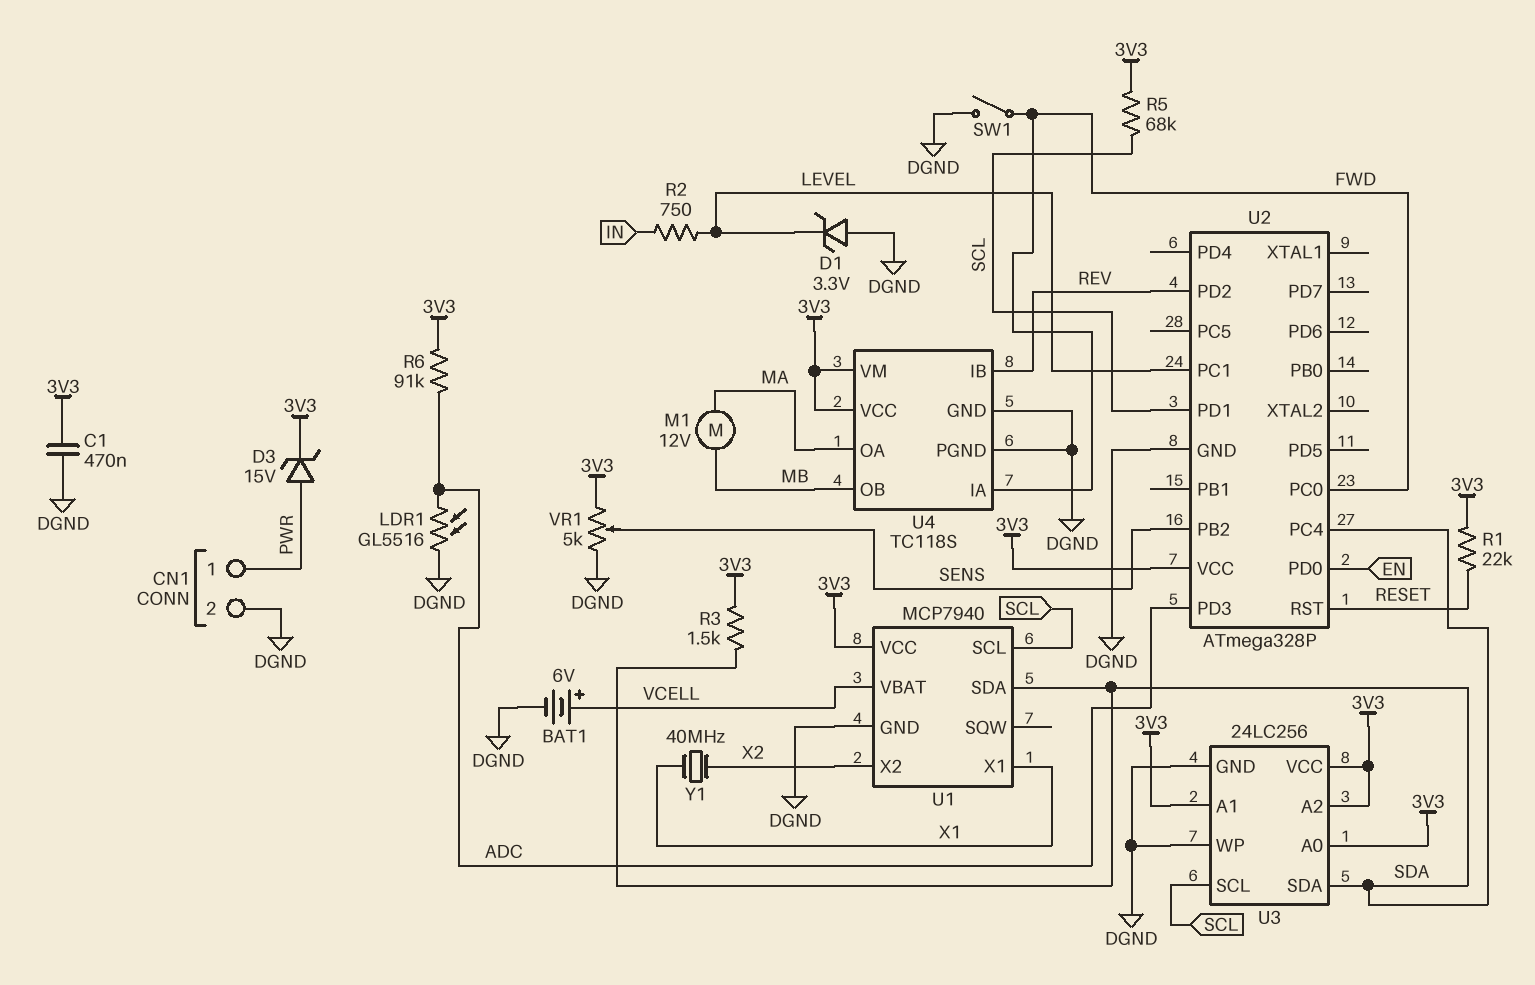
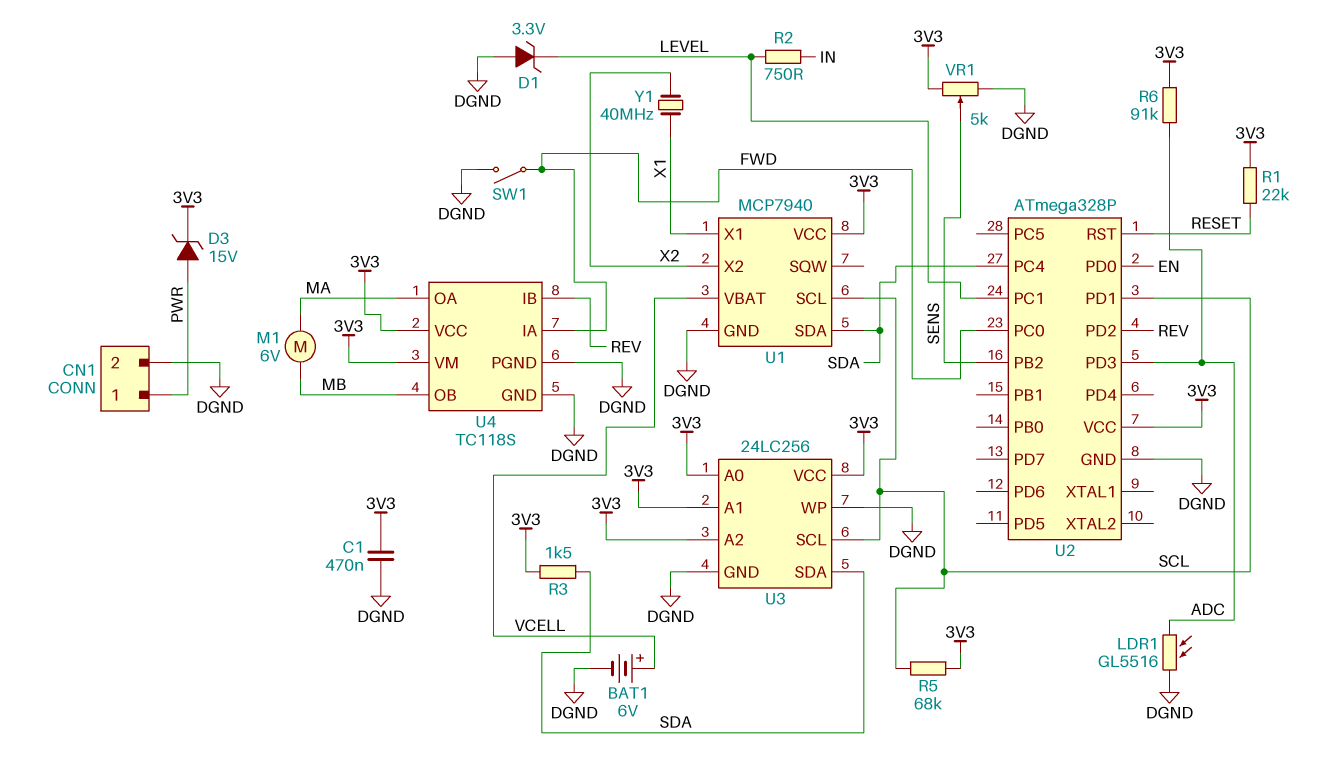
M1: motor 12V (MA, MB) -> motor 6V (MA, MB)

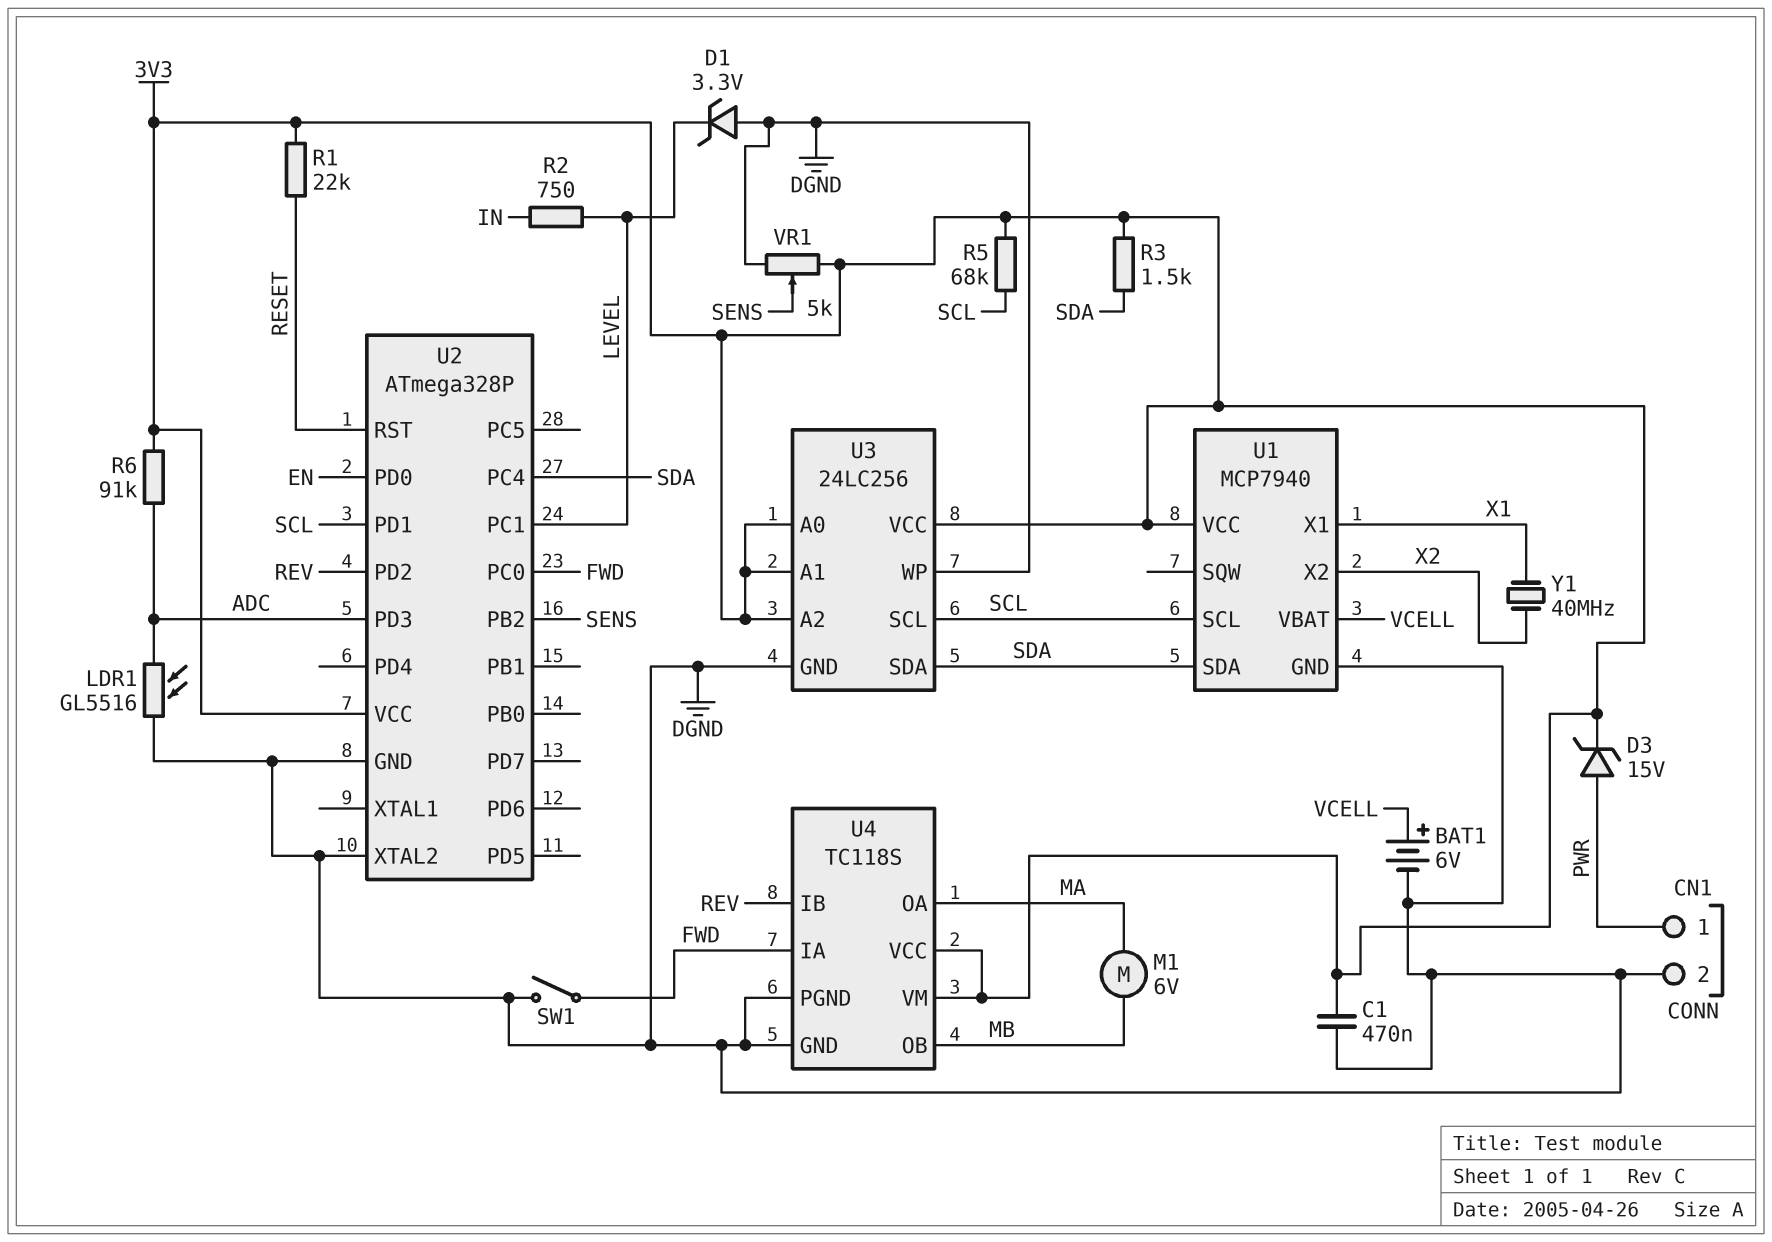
U2 pin XTAL2: none -> DGND

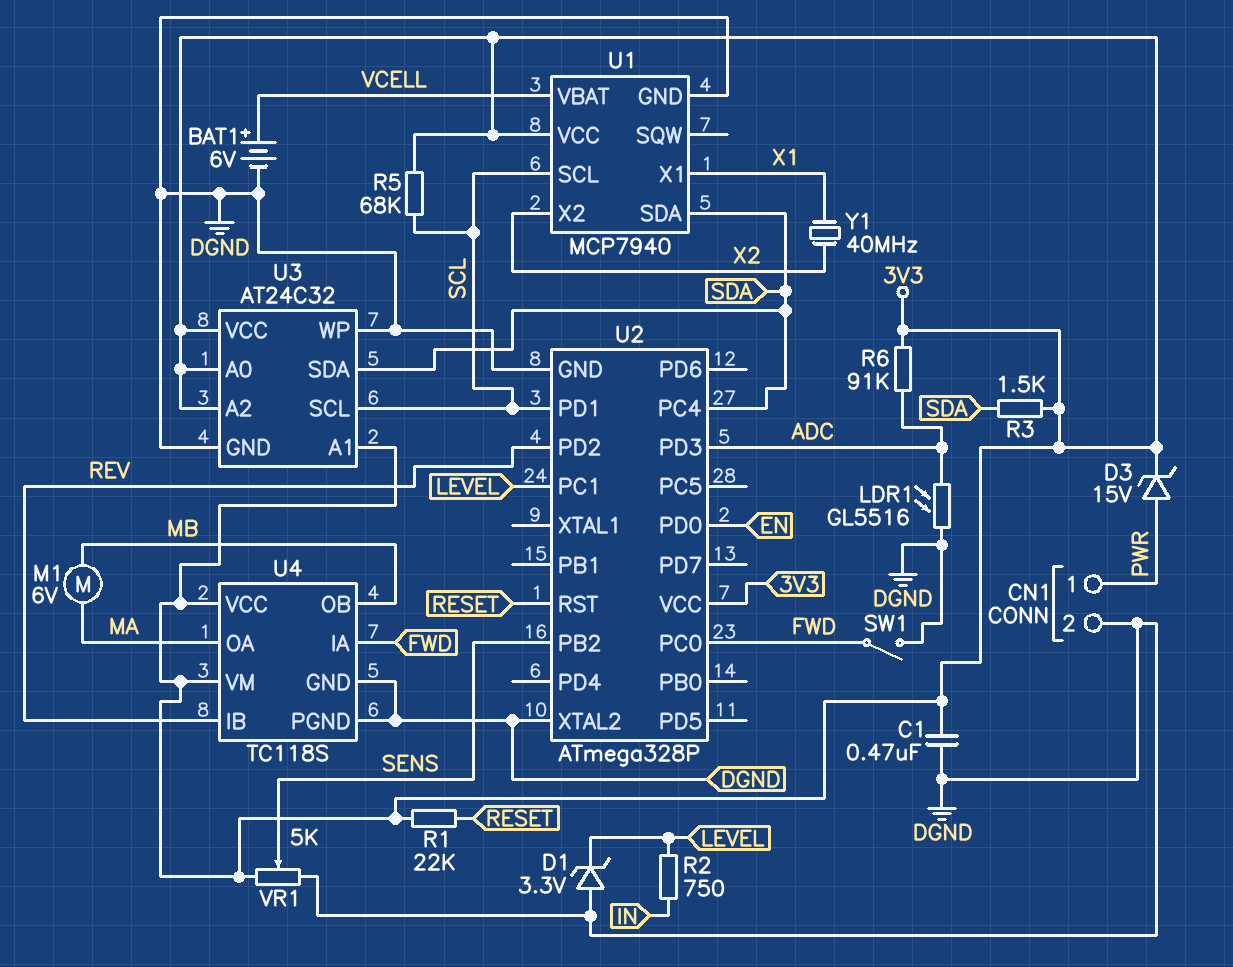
U3: 24LC256 -> AT24C32

